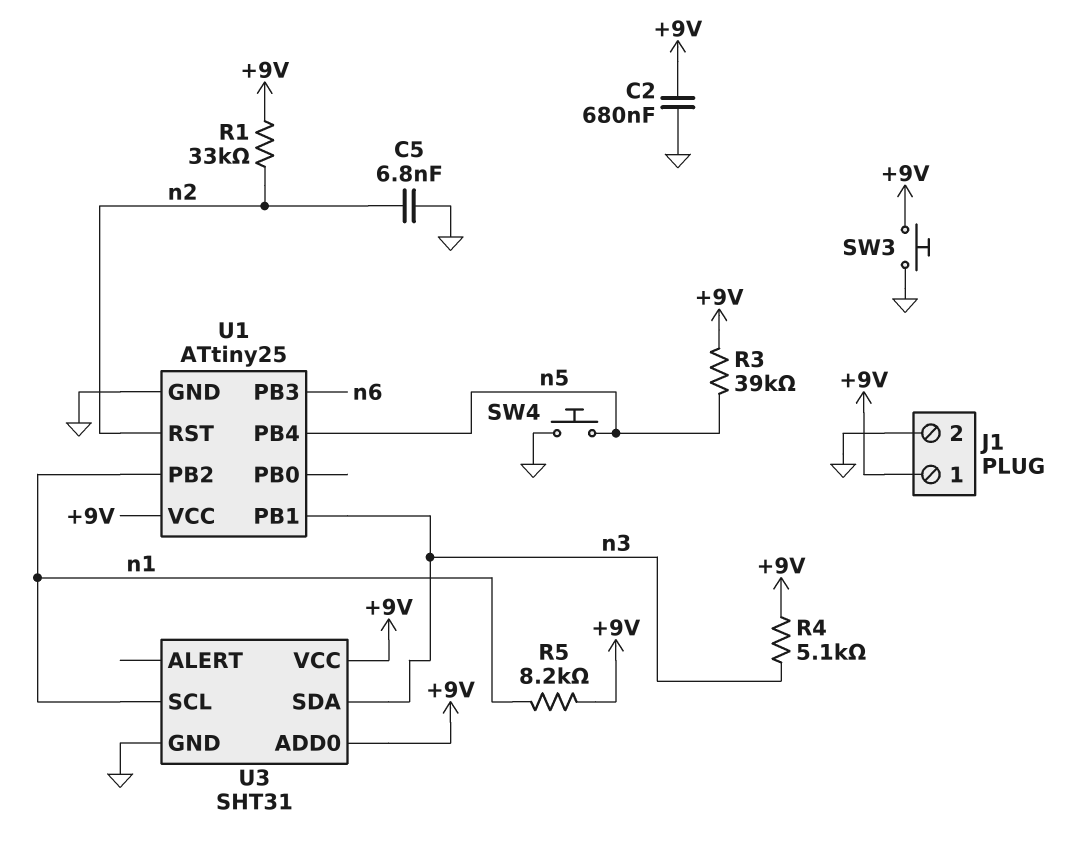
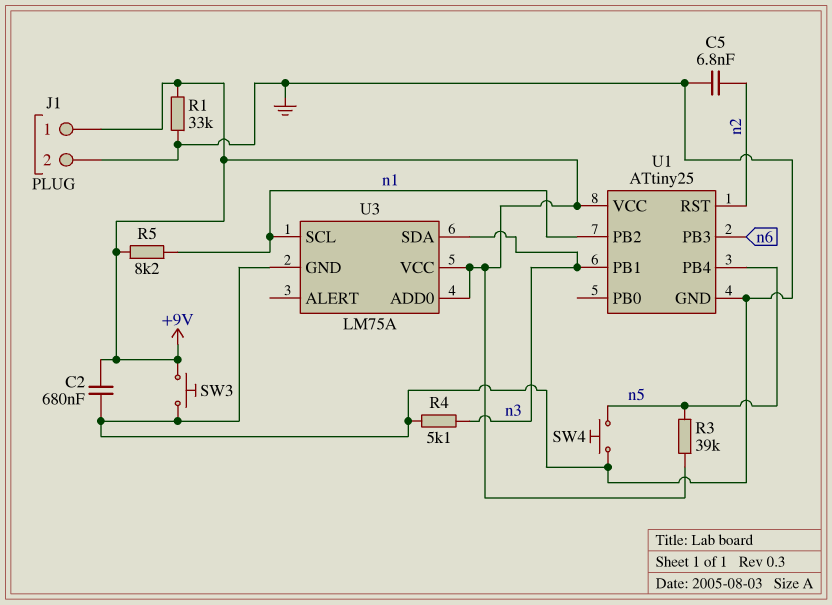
R1: 33k (+9V, n2) -> 33k (+9V, GND)
R4: 5.1k (+9V, n3) -> 5.1k (GND, n3)
U3: SHT31 -> LM75A

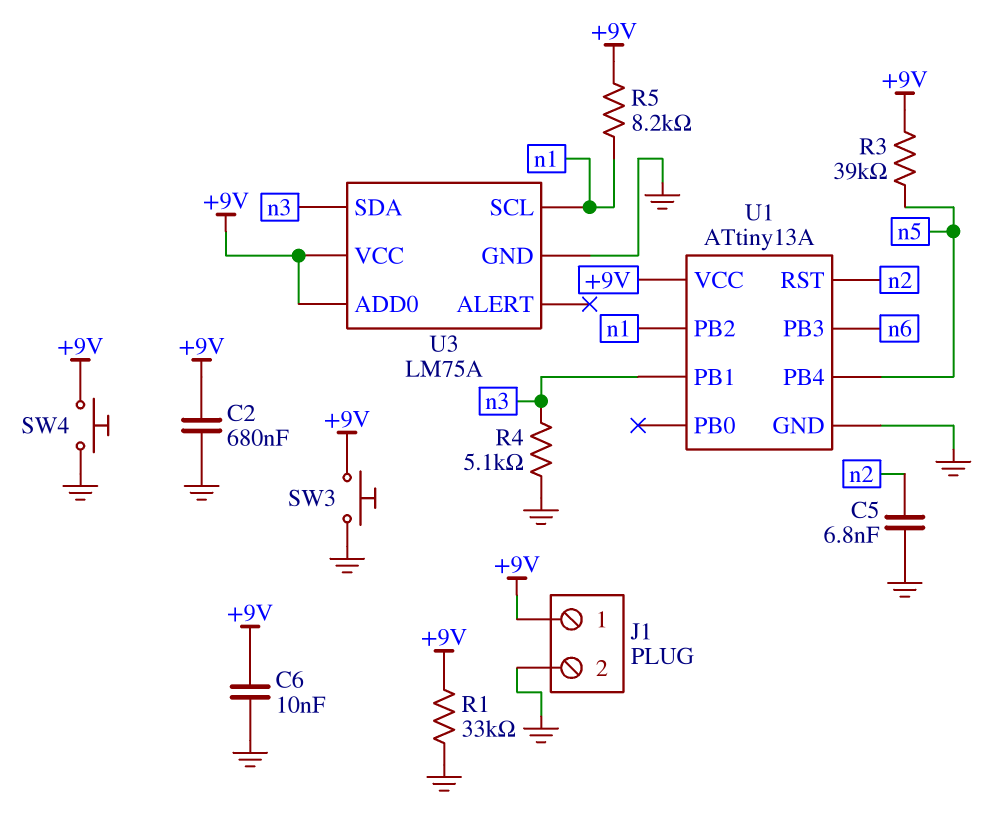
C6: none -> 10nF (+9V, GND)
SW4: button (GND, n5) -> button (+9V, GND)
U1: ATtiny25 -> ATtiny13A

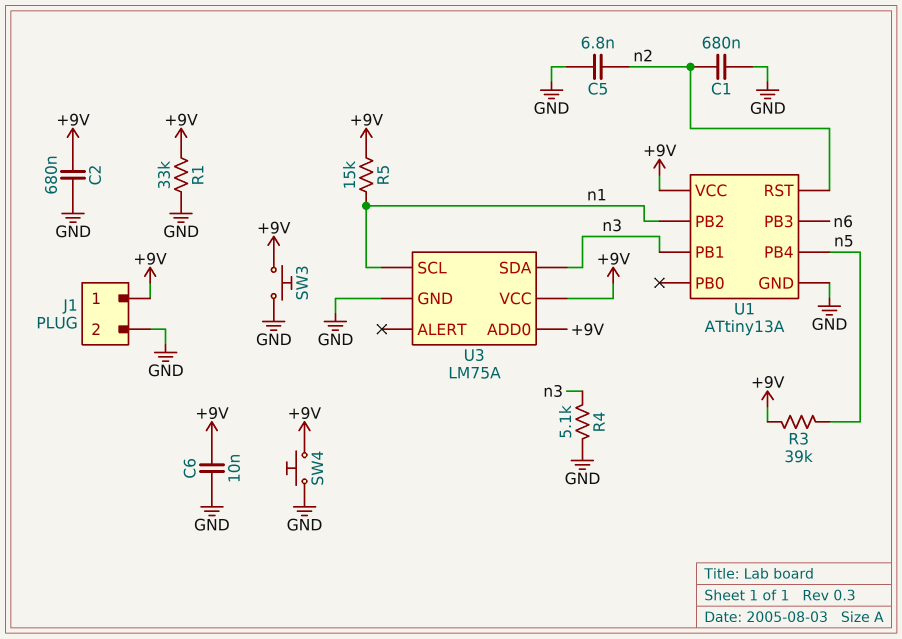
C1: none -> 680nF (GND, n2)
R5: 8.2k (+9V, n1) -> 15k (+9V, n1)

